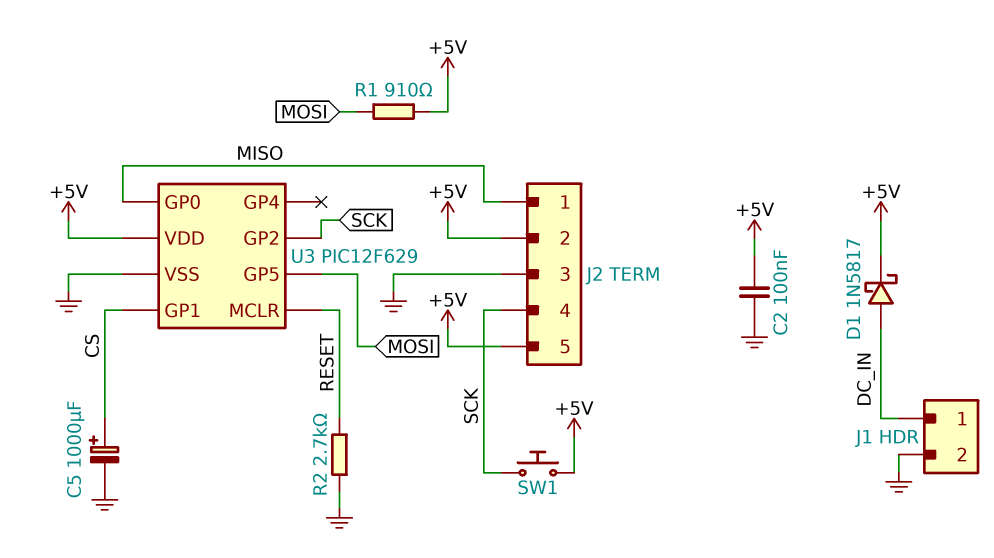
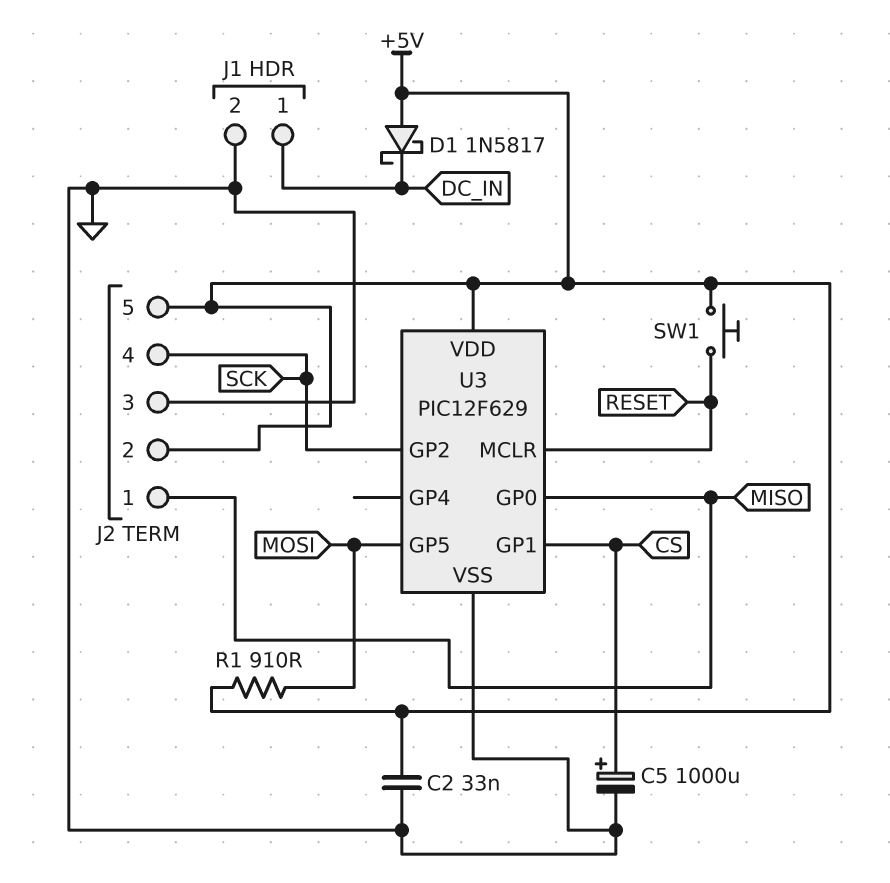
C2: 100nF (+5V, GND) -> 33nF (+5V, GND)
D1: schottky 1N5817 (A DC_IN, K +5V) -> schottky 1N5817 (A +5V, K DC_IN)
R2: 2.7k (GND, RESET) -> none
SW1: button (+5V, SCK) -> button (+5V, RESET)

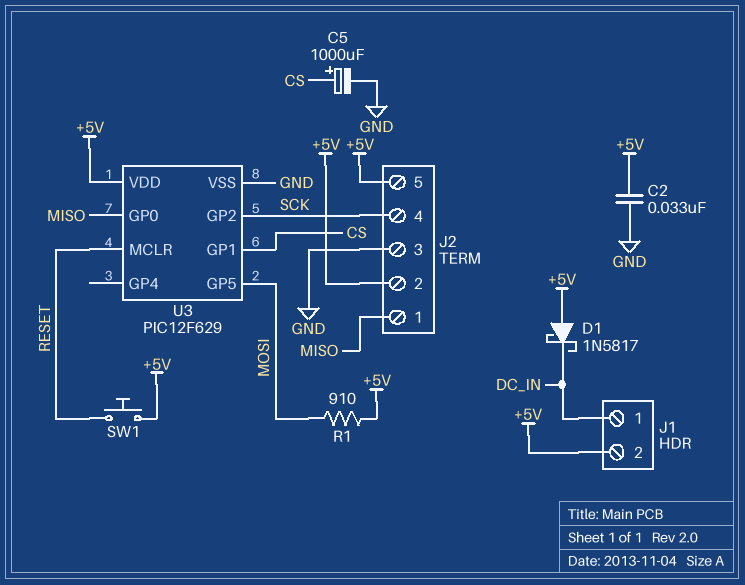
J1 pin 2: GND -> +5V

